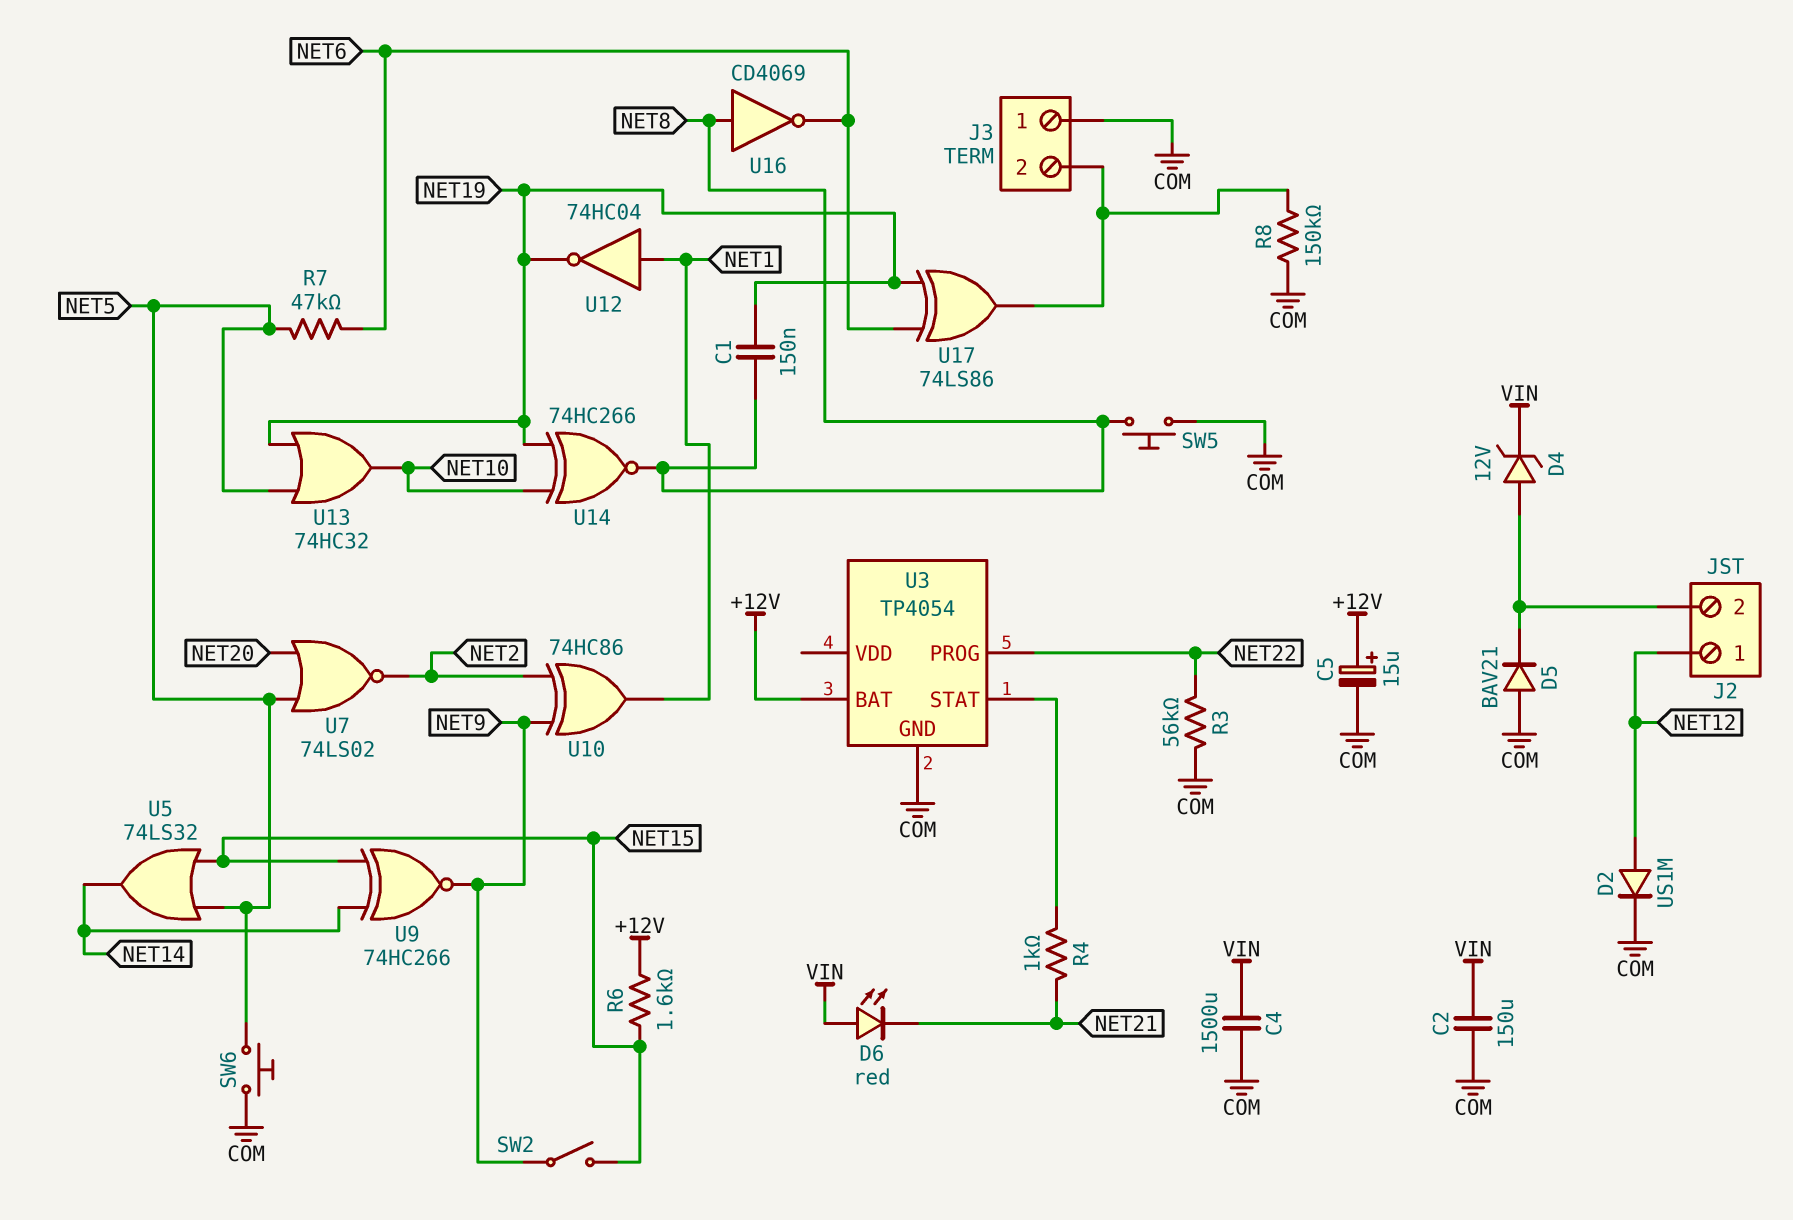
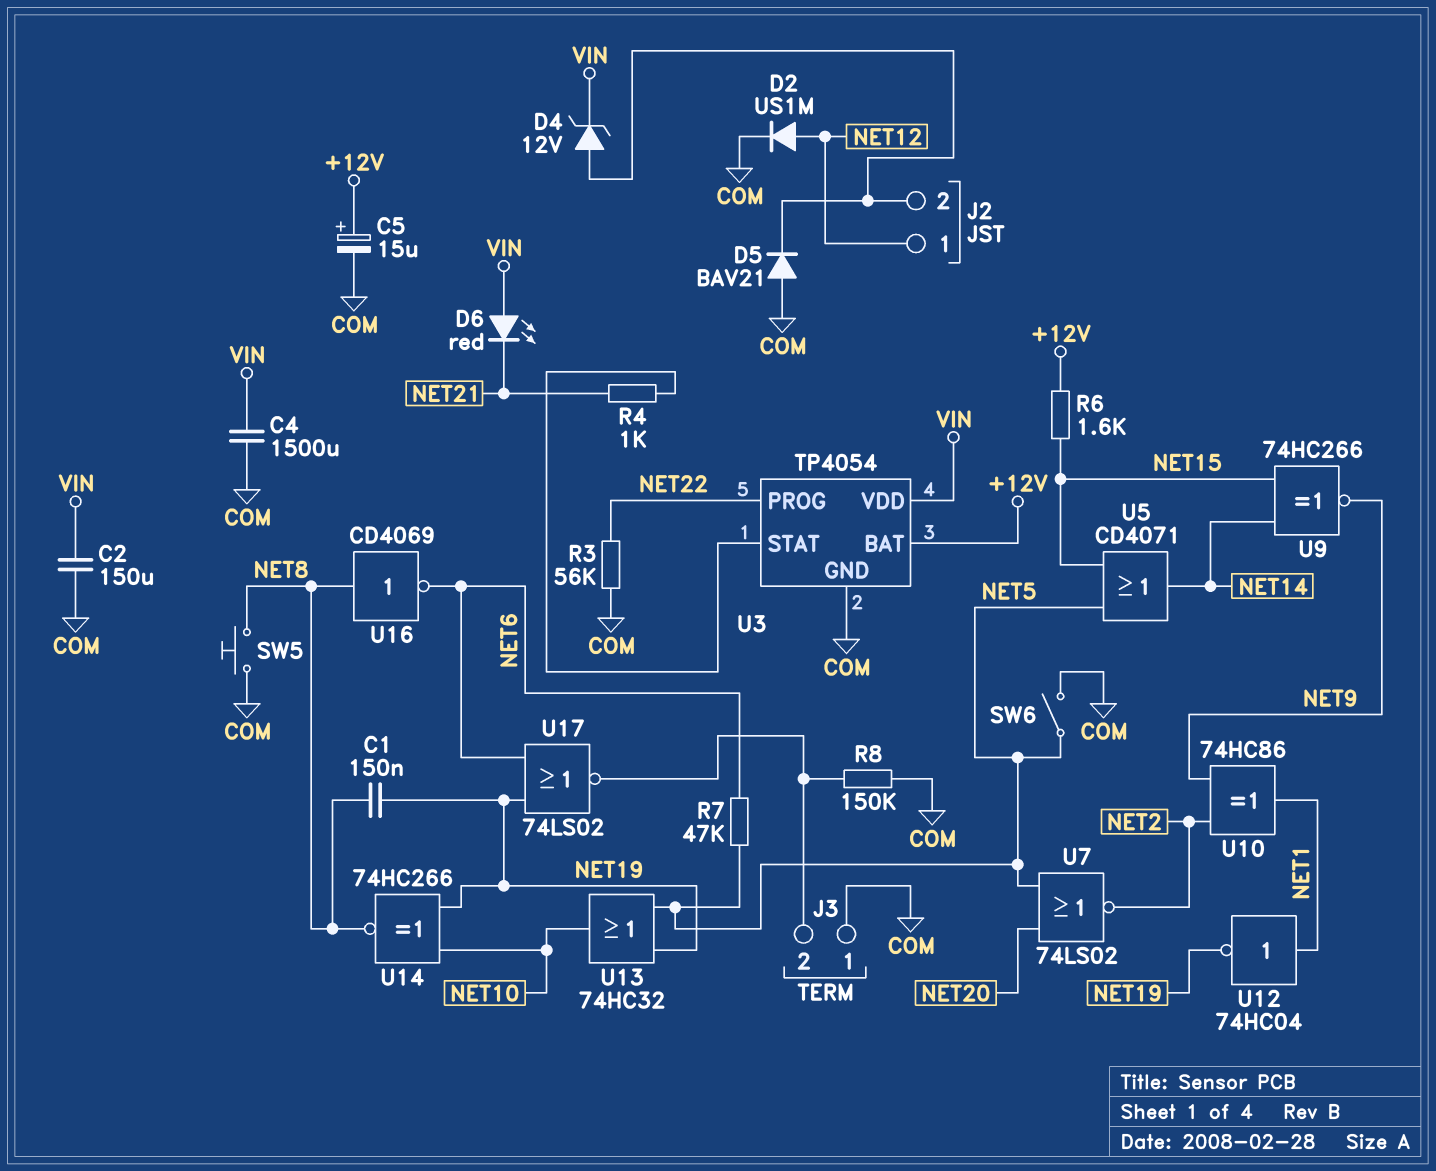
SW2: switch (NET9, NET15) -> none
SW6: button (COM, NET5) -> switch (COM, NET5)
U3 pin VDD: none -> VIN
U5: OR 74LS32 (in NET5, in NET15, out NET14) -> OR CD4071 (in NET5, in NET15, out NET14)
U17: XOR 74LS86 (in NET6, in NET19, out J3/2) -> NOR 74LS02 (in NET6, in NET19, out J3/2)

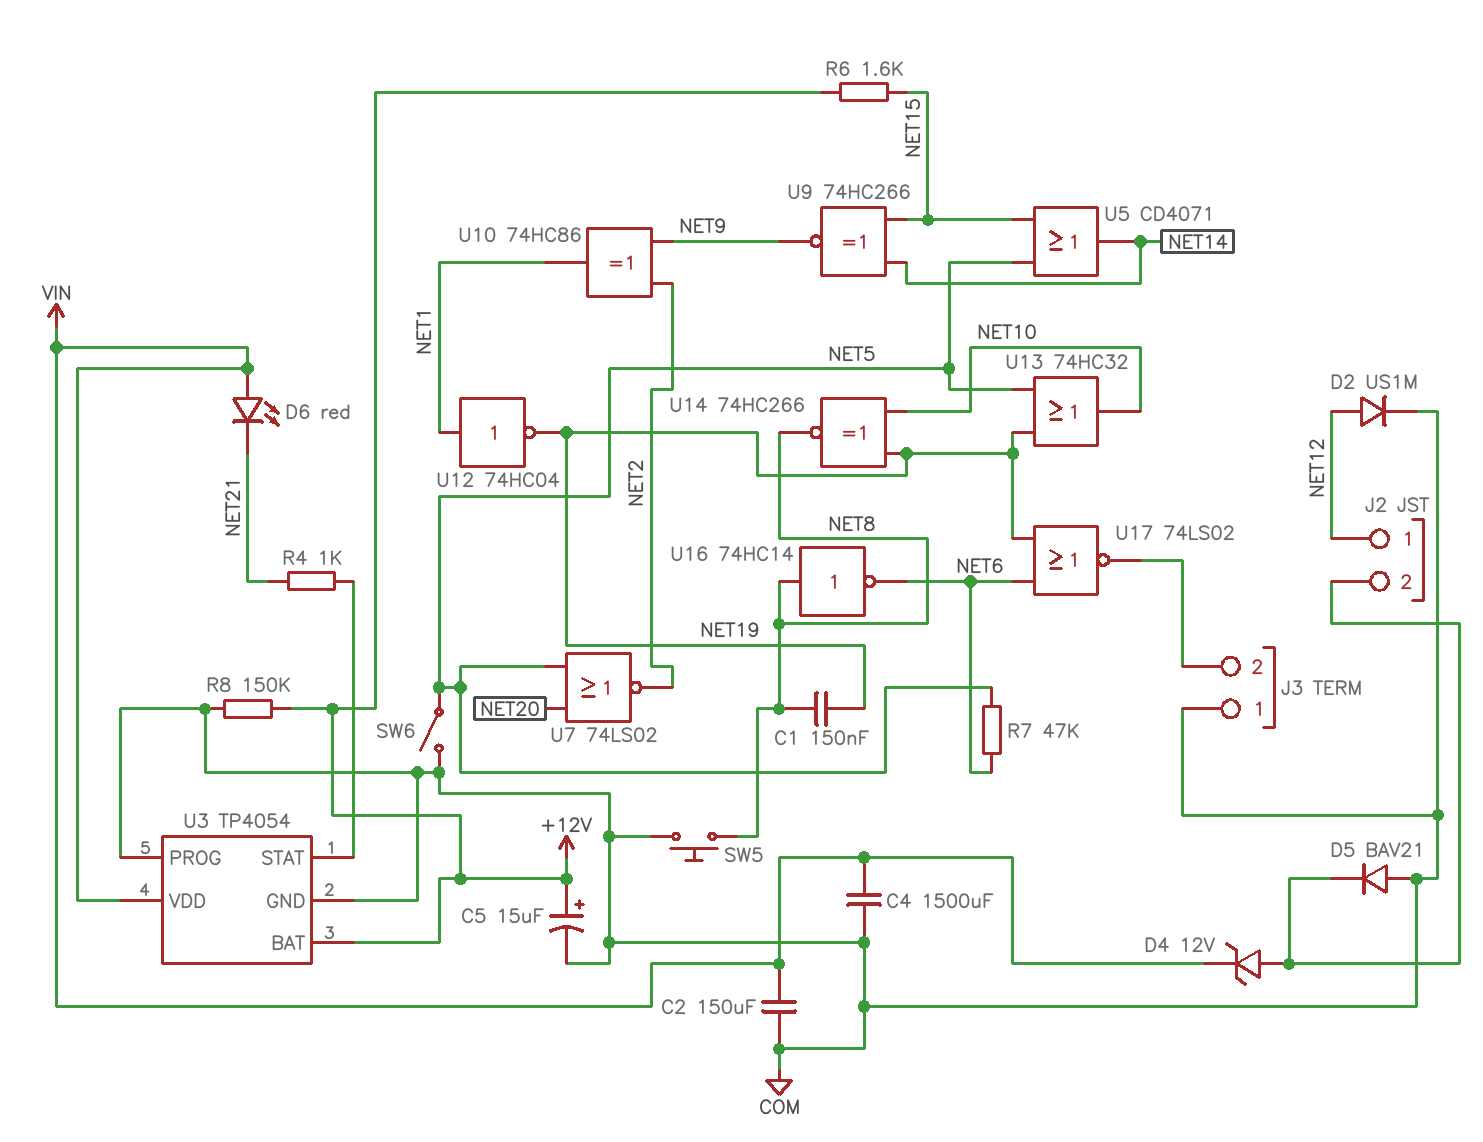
R3: 56k (COM, NET22) -> none
R8: 150k (COM, J3/2) -> 150k (+12V, COM)
U3 pin PROG: NET22 -> COM
U16: NOT CD4069 (in NET8, out NET6) -> NOT 74HC14 (in NET8, out NET6)

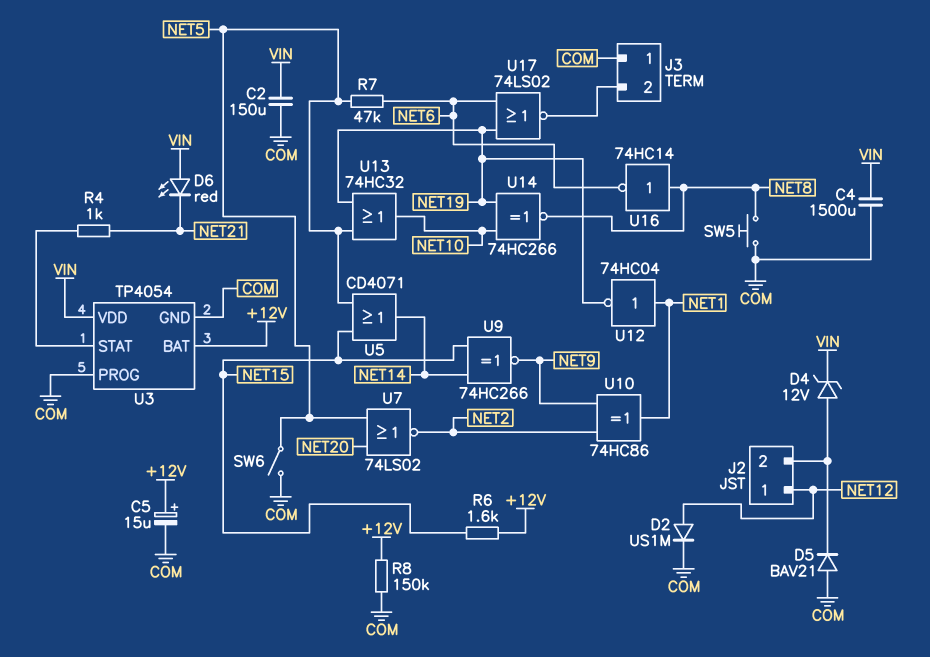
C1: 150nF (NET8, NET19) -> none

